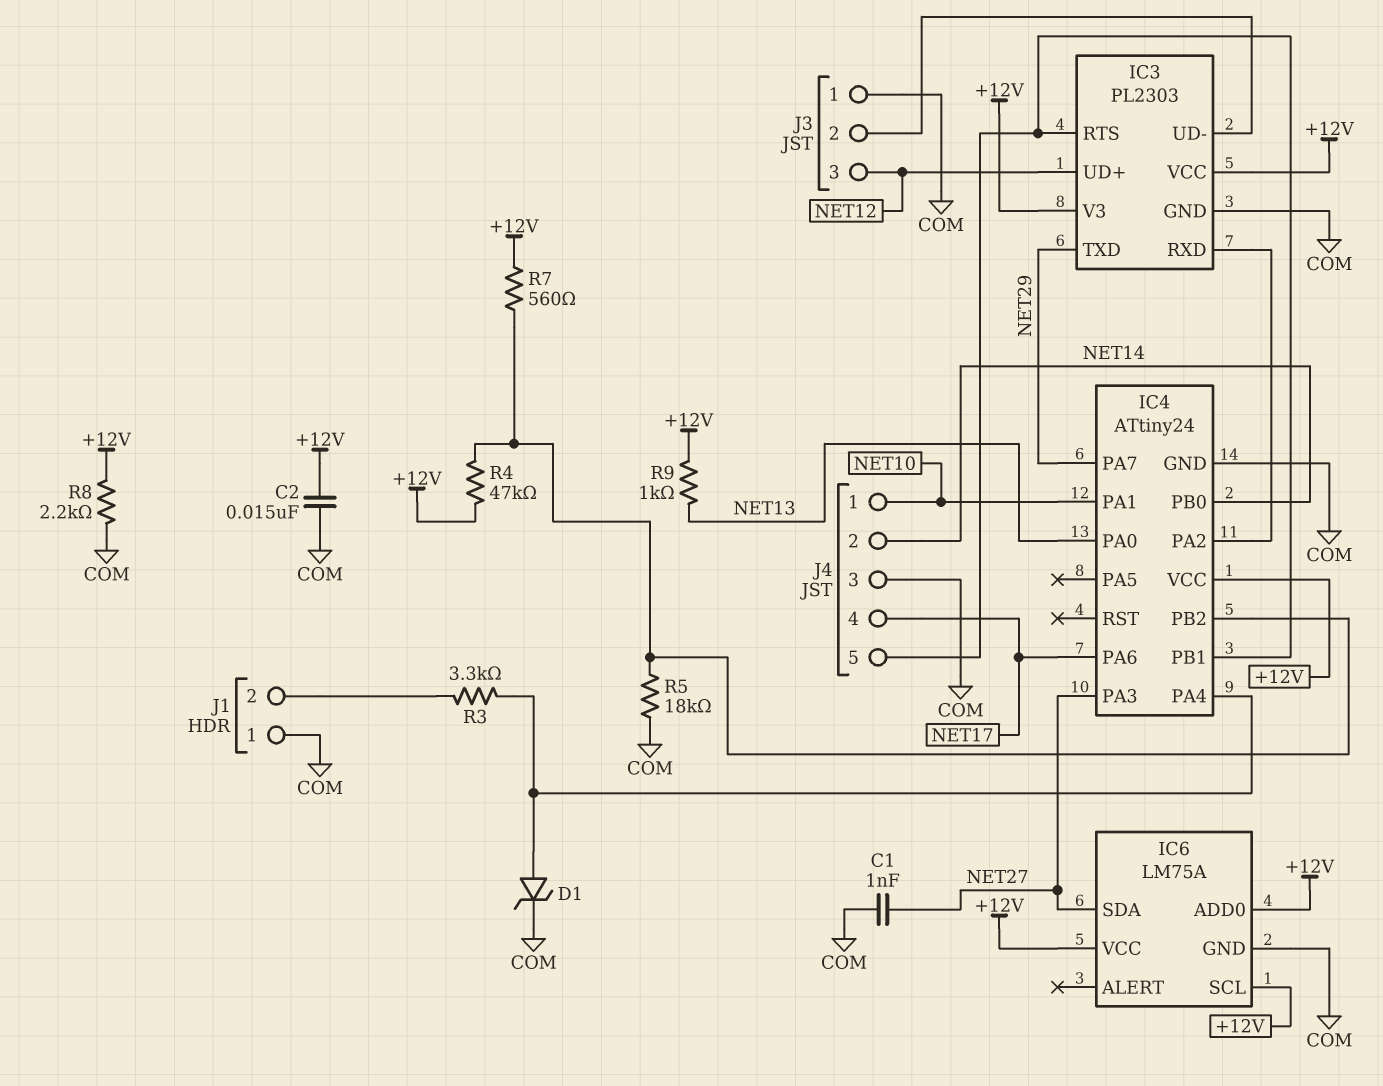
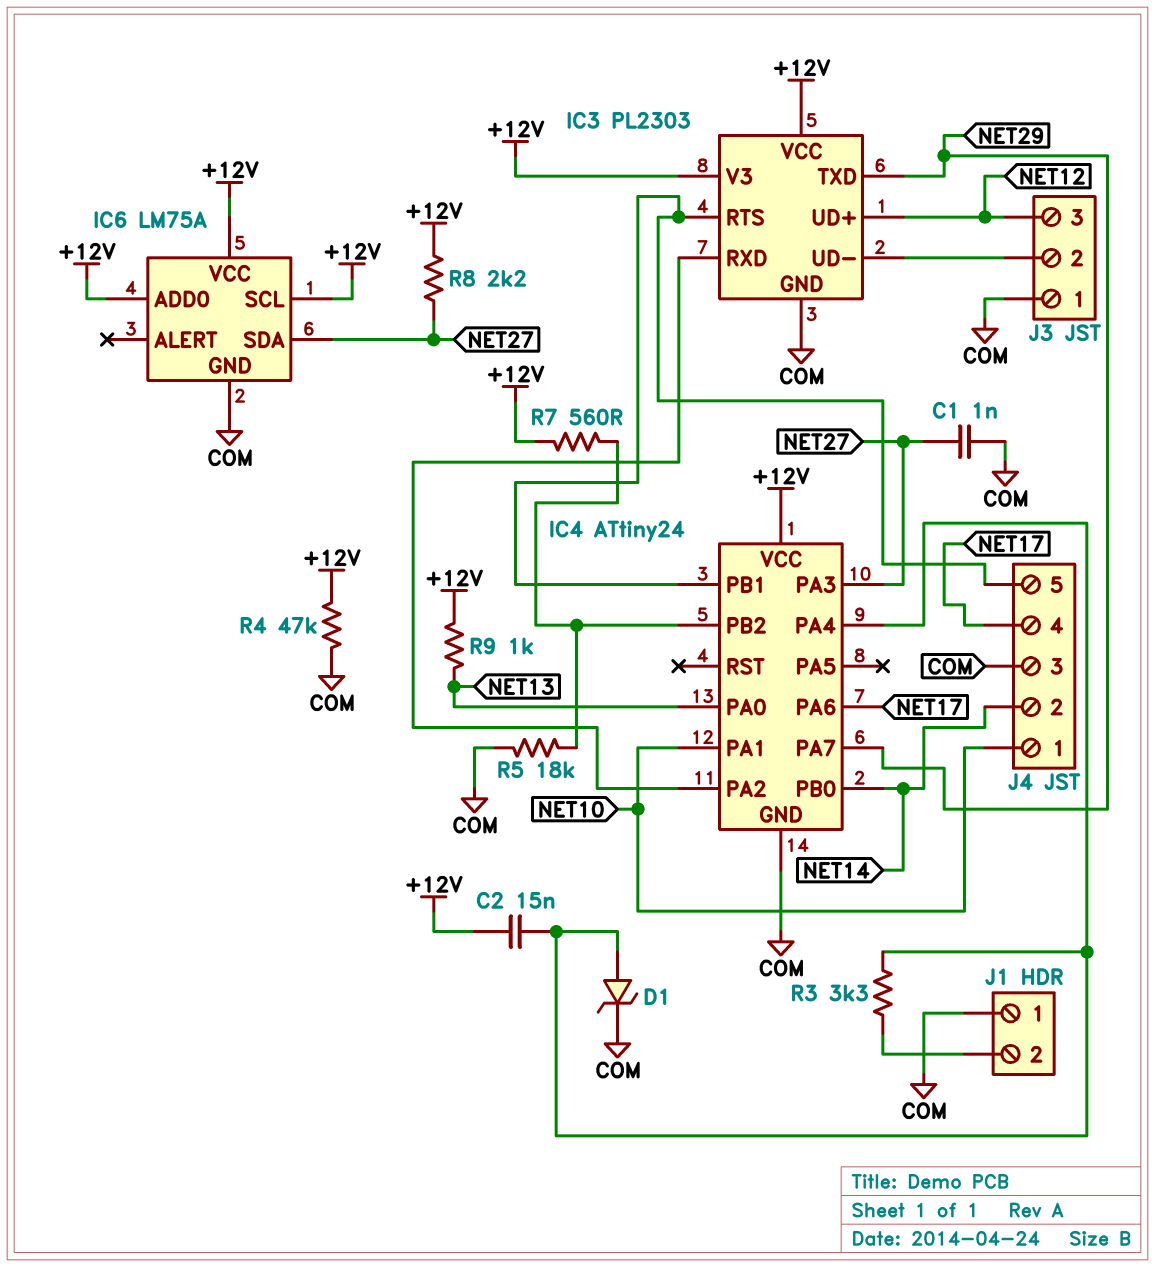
C2: 15nF (+12V, COM) -> 15nF (+12V, IC4/PA4)
R4: 47k (+12V, IC4/PB2) -> 47k (+12V, COM)
R8: 2.2k (+12V, COM) -> 2.2k (+12V, NET27)

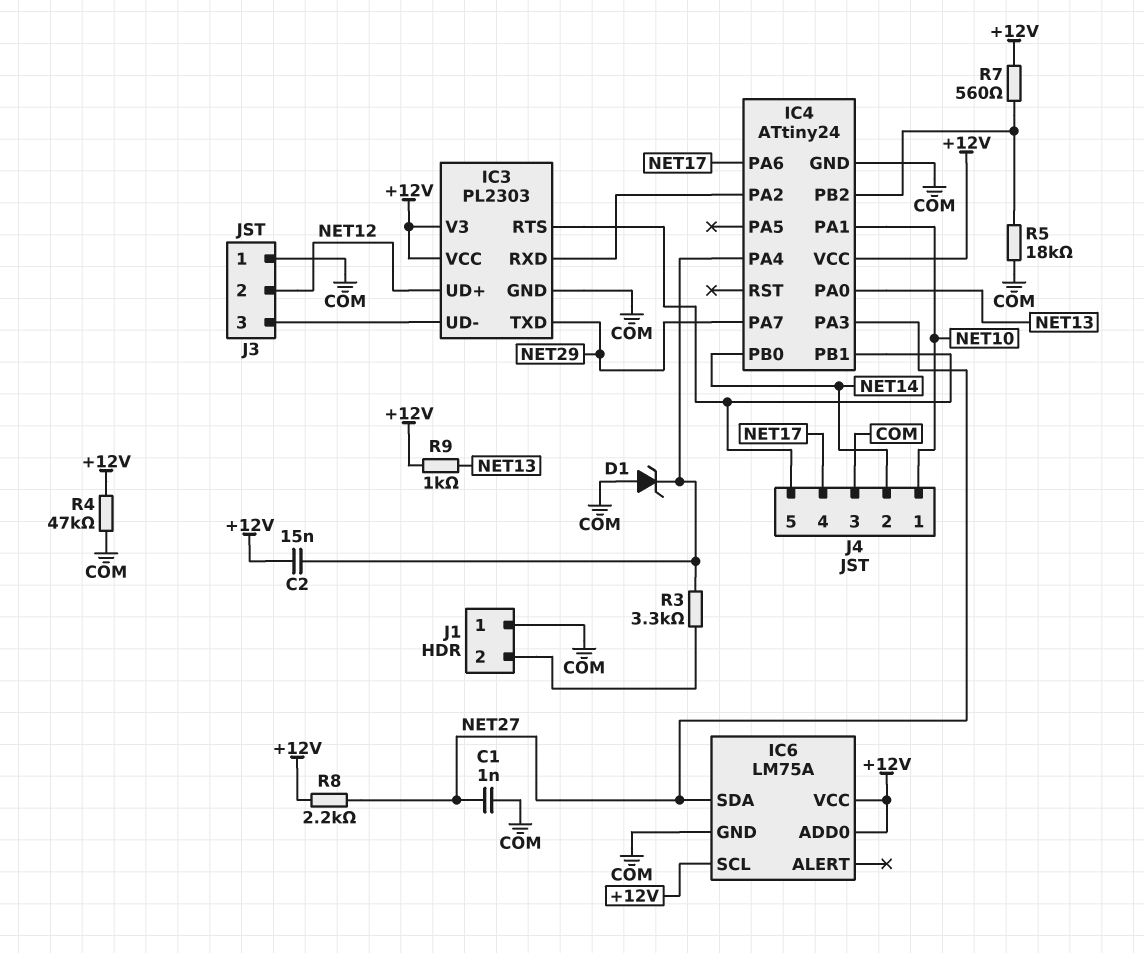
D1: zener (A IC4/PA4, K COM) -> zener (A COM, K IC4/PA4)
J3 pin 2: IC3/UD- -> NET12
J3 pin 3: NET12 -> IC3/UD-

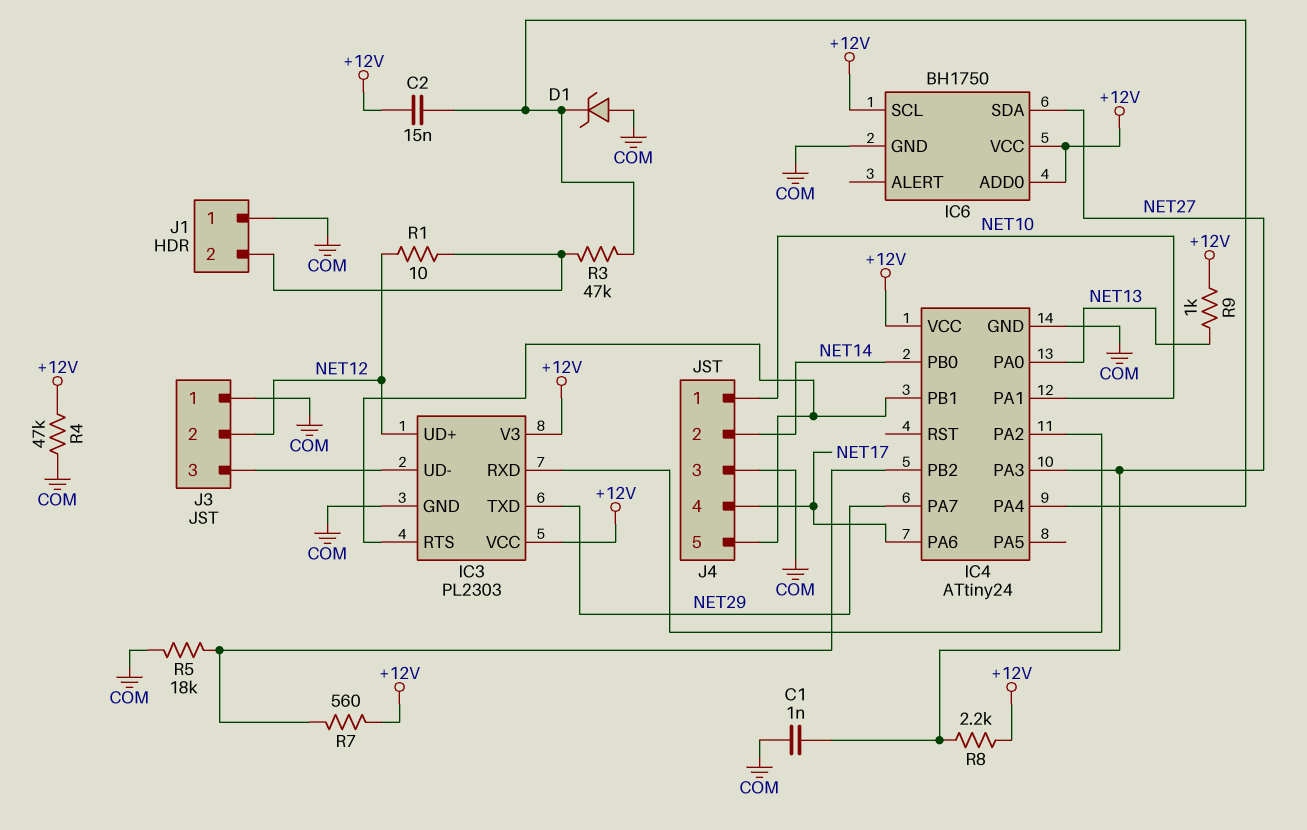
IC6: LM75A -> BH1750
R1: none -> 10 (J1/2, NET12)
R3: 3.3k (IC4/PA4, J1/2) -> 47k (IC4/PA4, J1/2)

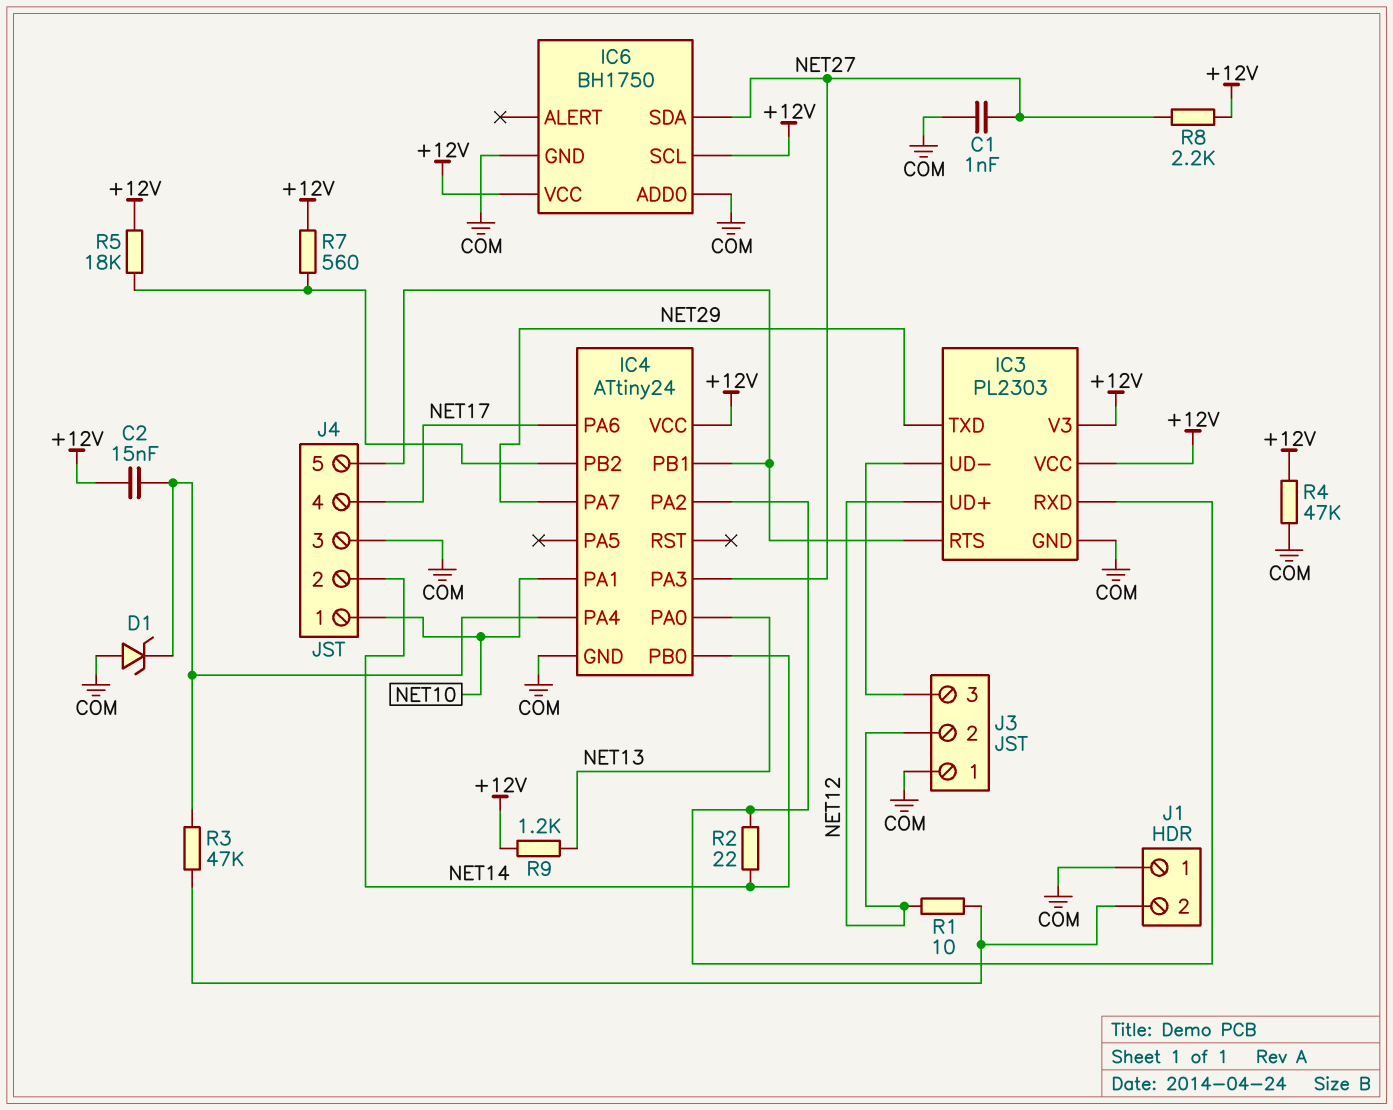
IC6 pin ADD0: +12V -> COM
R2: none -> 22 (IC3/RXD, NET14)
R5: 18k (COM, IC4/PB2) -> 18k (+12V, IC4/PB2)
R9: 1k (+12V, NET13) -> 1.2k (+12V, NET13)

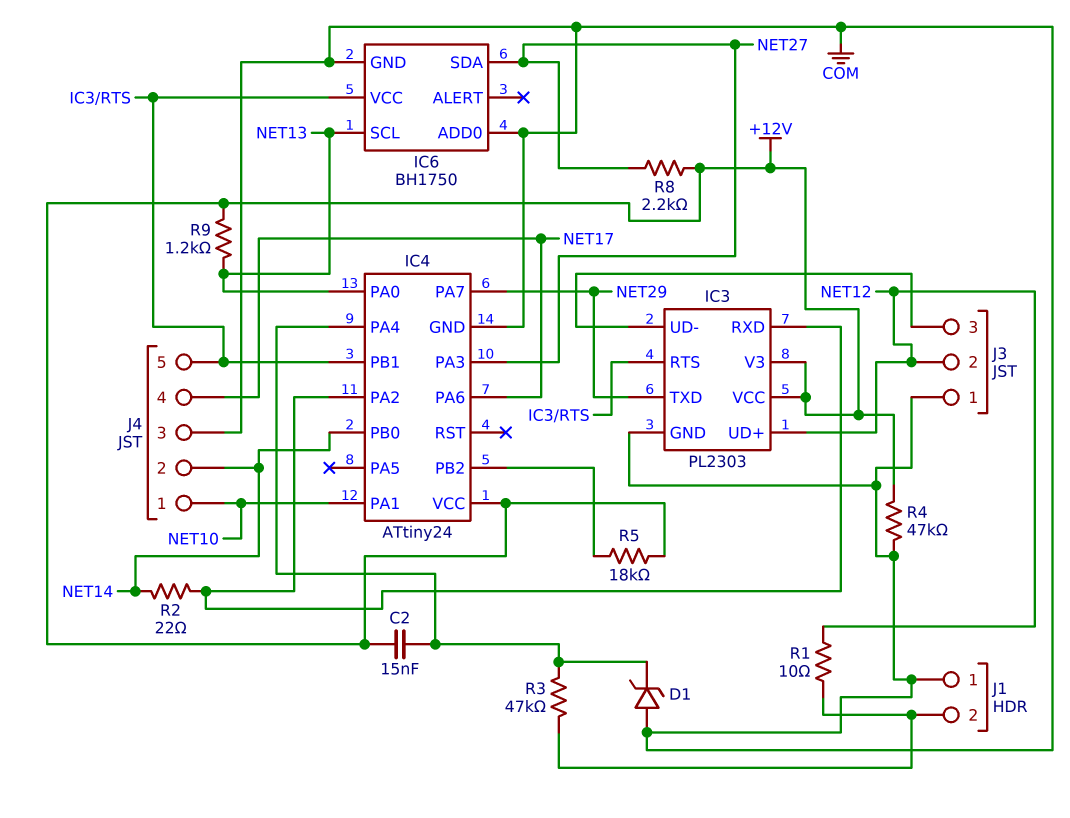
C1: 1nF (COM, NET27) -> none
IC6 pin SCL: +12V -> NET13
IC6 pin VCC: +12V -> IC3/RTS
R7: 560 (+12V, IC4/PB2) -> none

